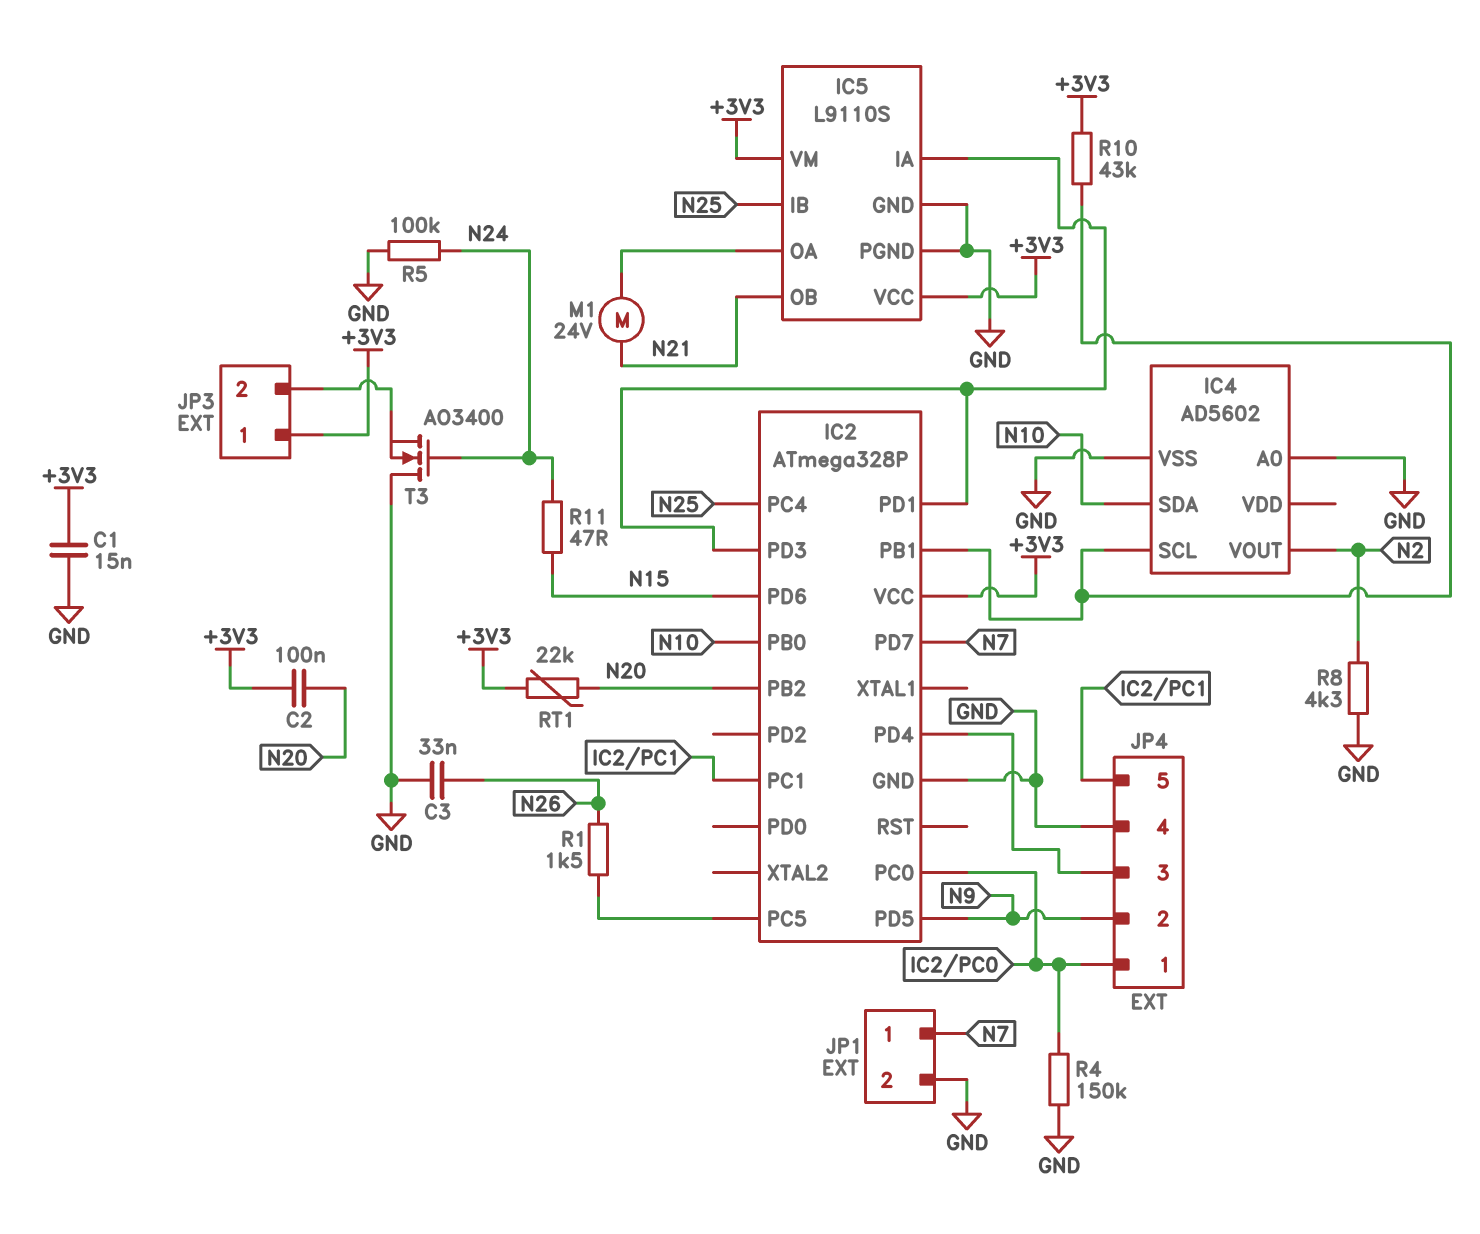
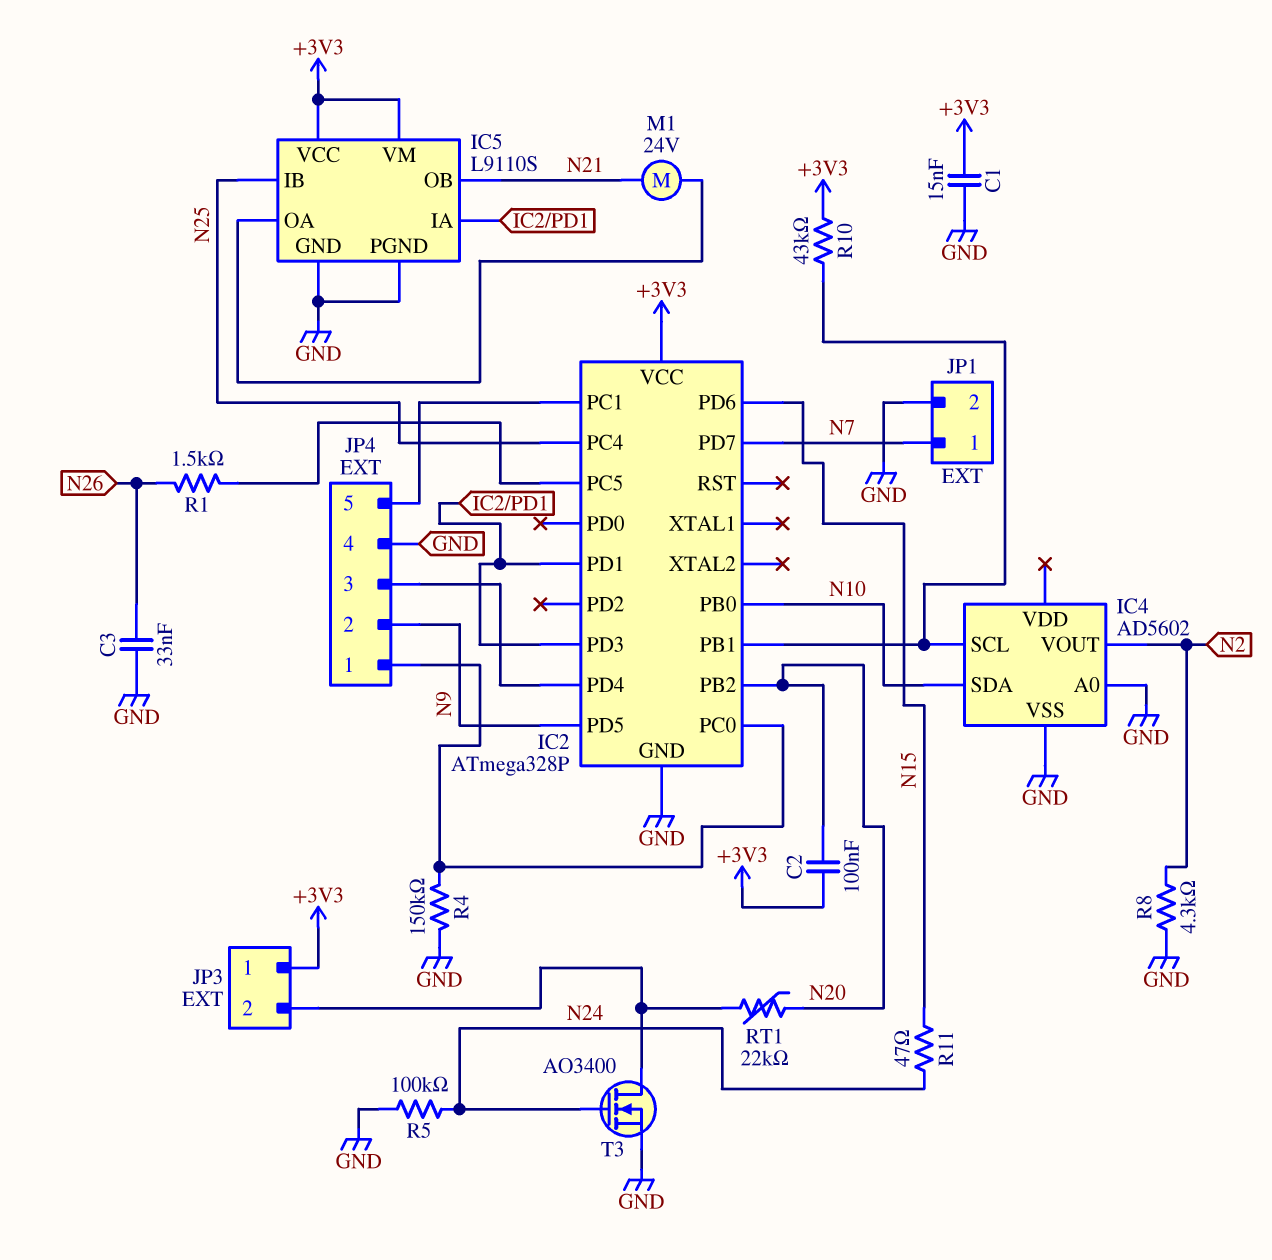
RT1: 22k (+3V3, N20) -> 22k (JP3/2, N20)
T3: NMOS AO3400 (G N24, D GND, S JP3/2) -> NMOS AO3400 (G N24, D JP3/2, S GND)

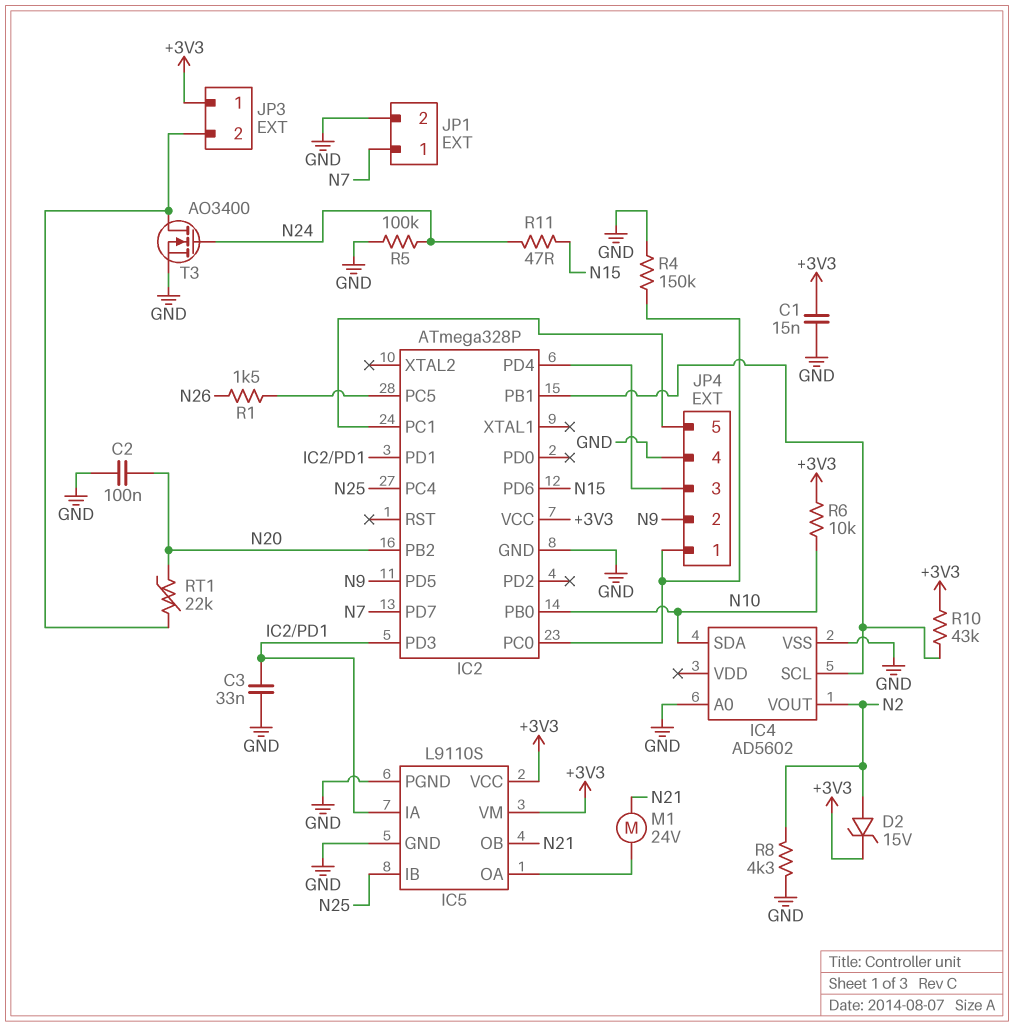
C2: 100nF (+3V3, N20) -> 100nF (GND, N20)
C3: 33nF (GND, N26) -> 33nF (GND, IC2/PD1)
D2: none -> zener 15V (A N2, K +3V3)
R6: none -> 10k (+3V3, N10)

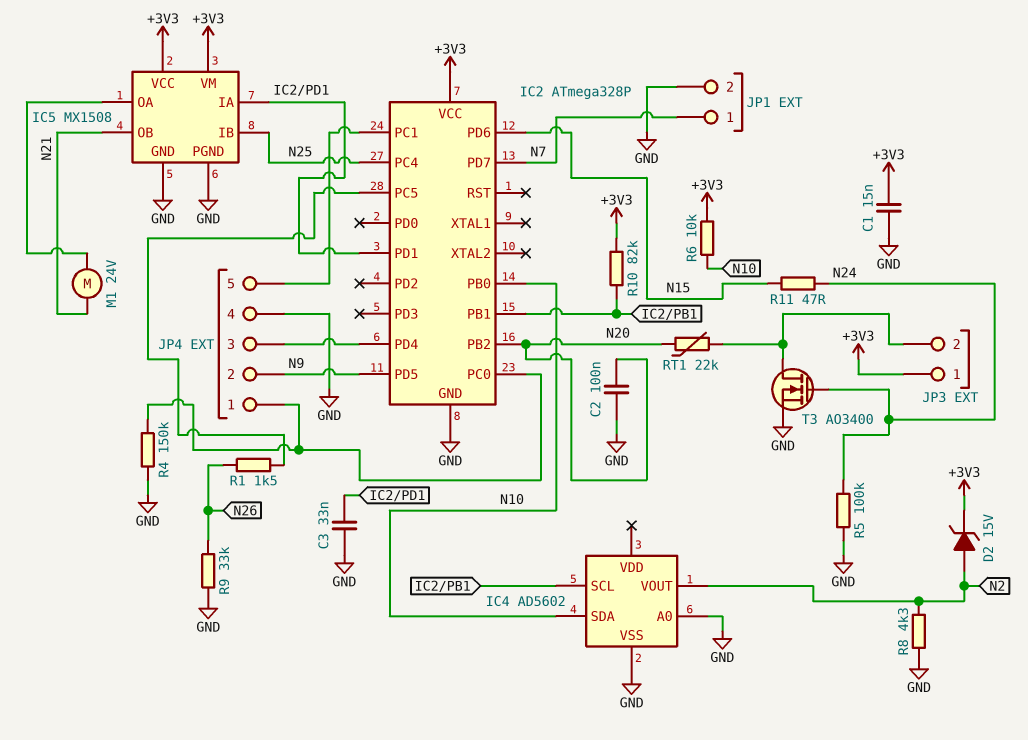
IC2 pin PD3: IC2/PD1 -> none
IC5: L9110S -> MX1508
R9: none -> 33k (GND, N26)
R10: 43k (+3V3, IC2/PB1) -> 82k (+3V3, IC2/PB1)

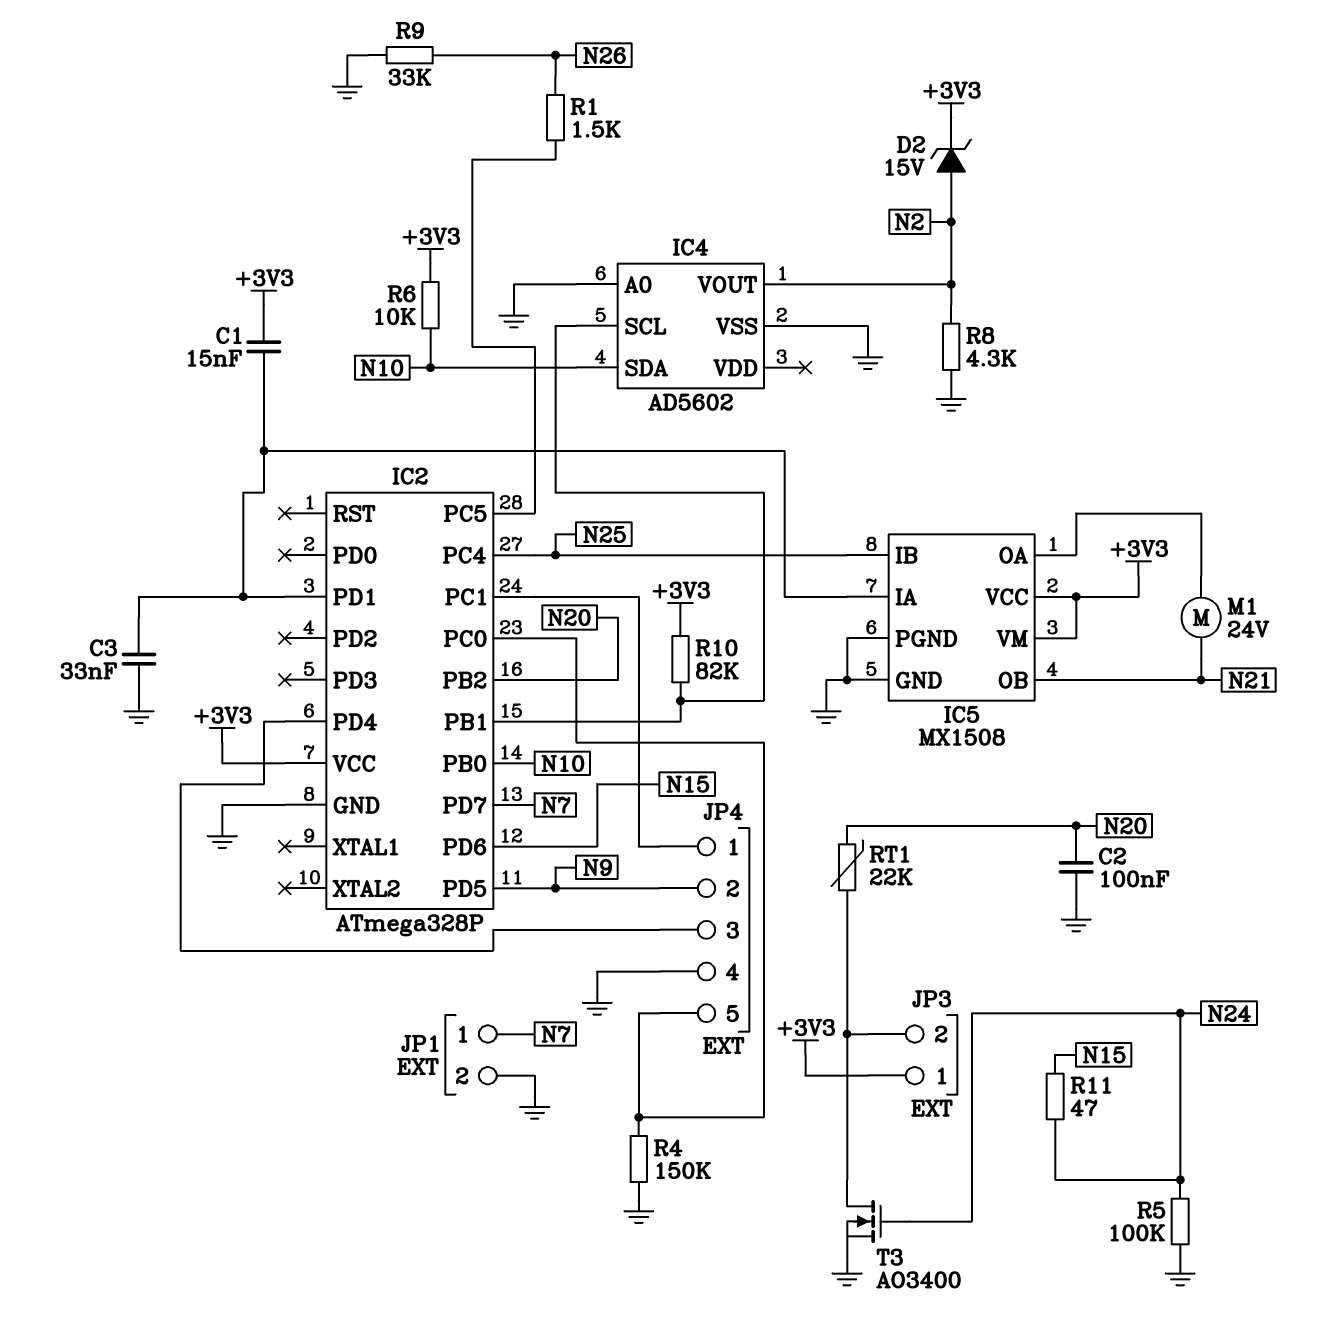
C1: 15nF (+3V3, GND) -> 15nF (+3V3, IC2/PD1)
JP4 pin 1: IC2/PC0 -> IC2/PC1
JP4 pin 5: IC2/PC1 -> IC2/PC0

